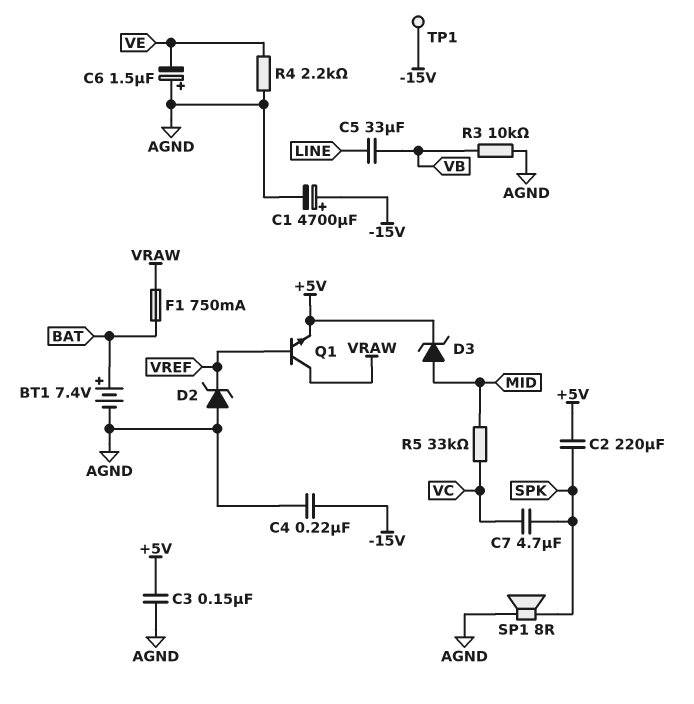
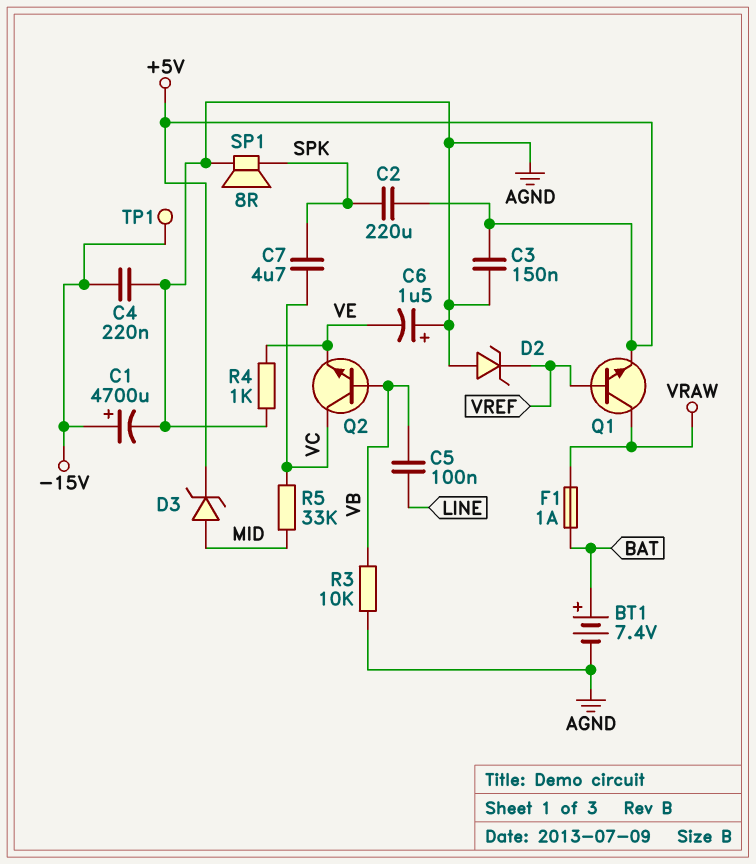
C5: 33uF (LINE, VB) -> 100nF (LINE, VB)
F1: 750mA (BAT, VRAW) -> 1A (BAT, VRAW)
Q2: none -> NPN (B VB, C VC, E VE)
R4: 2.2k (AGND, VE) -> 1k (AGND, VE)

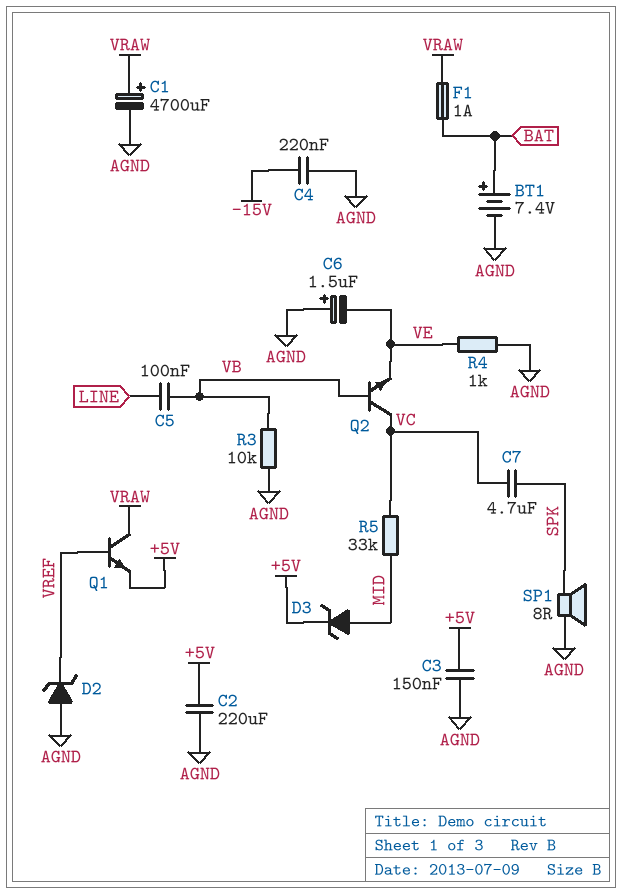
C1: 4700uF (plus -15V, minus AGND) -> 4700uF (plus VRAW, minus AGND)
C2: 220uF (+5V, SPK) -> 220uF (+5V, AGND)
TP1: test point (-15V) -> none

